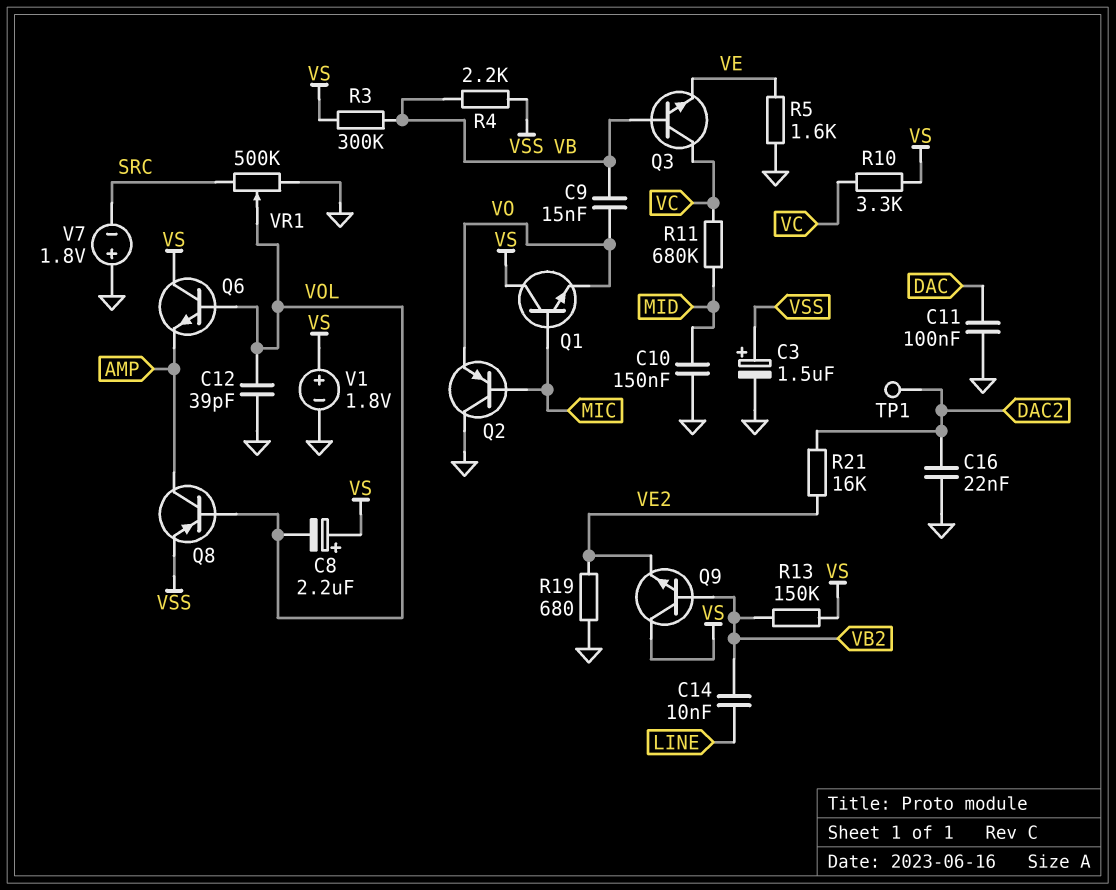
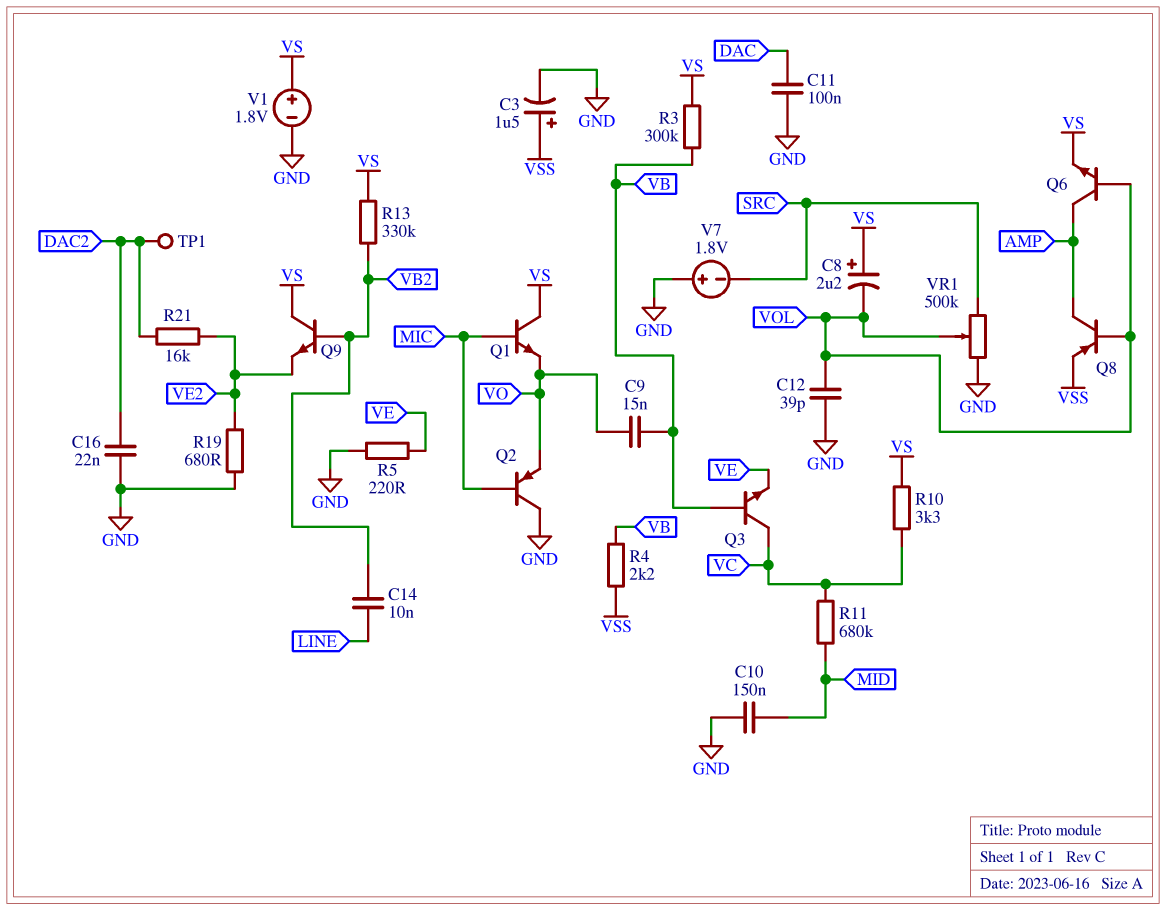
Q6: NPN (B VOL, C VS, E AMP) -> NPN (B VOL, C AMP, E VS)
R5: 1.6k (GND, VE) -> 220 (GND, VE)
R13: 150k (VB2, VS) -> 330k (VB2, VS)

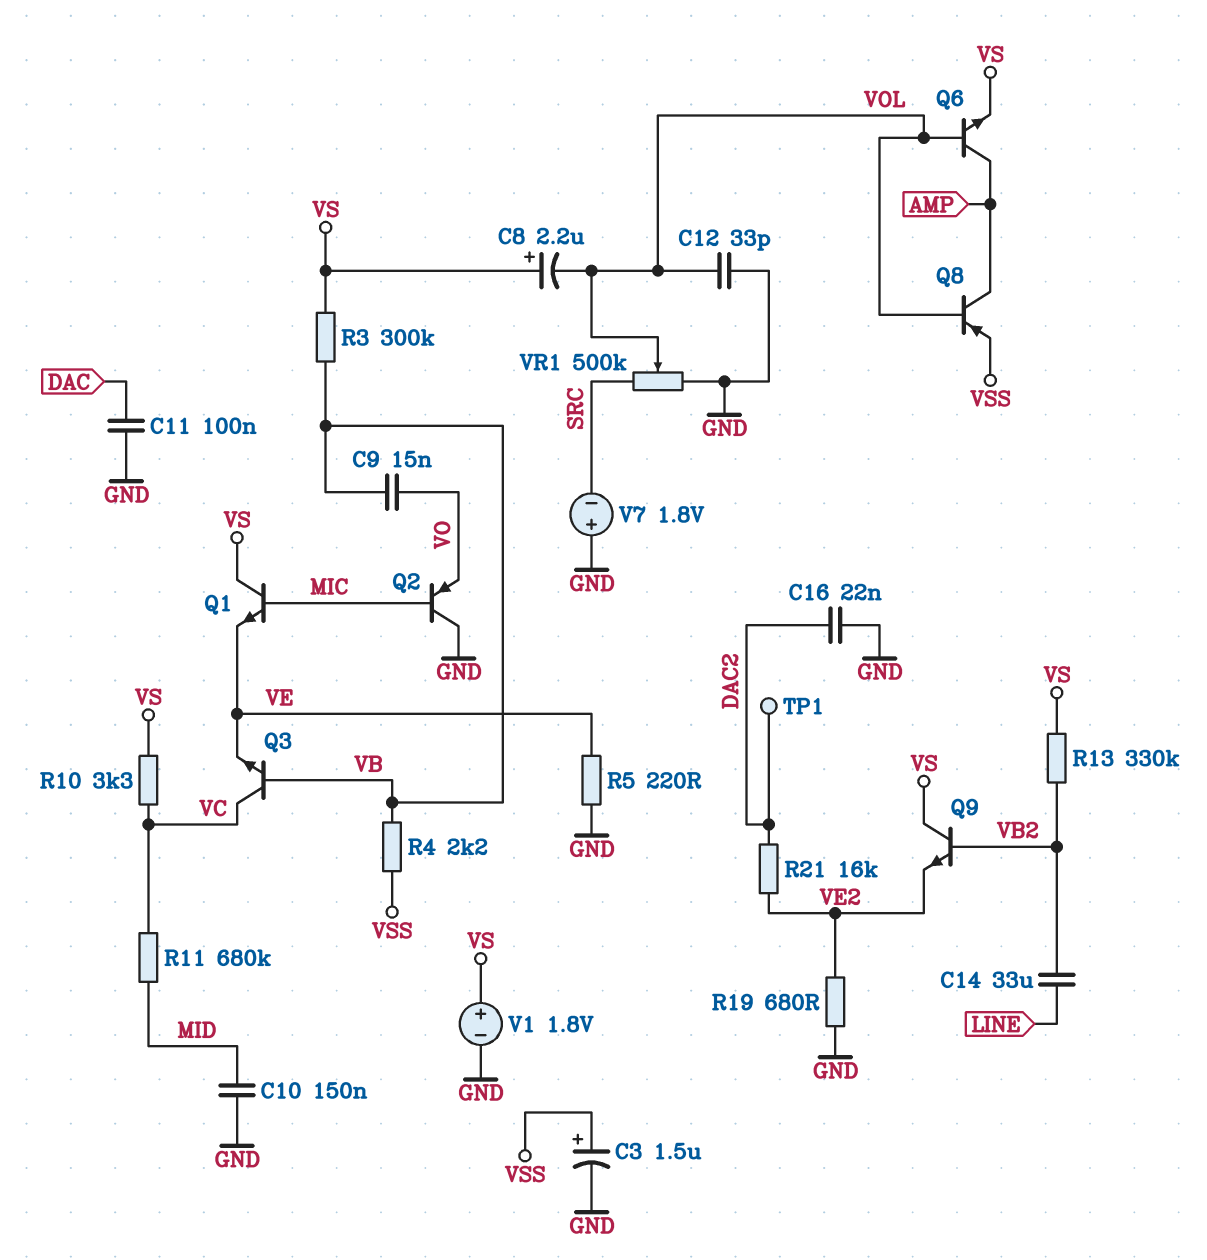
C12: 39pF (GND, VOL) -> 33pF (GND, VOL)
C14: 10nF (LINE, VB2) -> 33uF (LINE, VB2)
Q1: NPN (B MIC, C VS, E VO) -> NPN (B MIC, C VS, E VE)

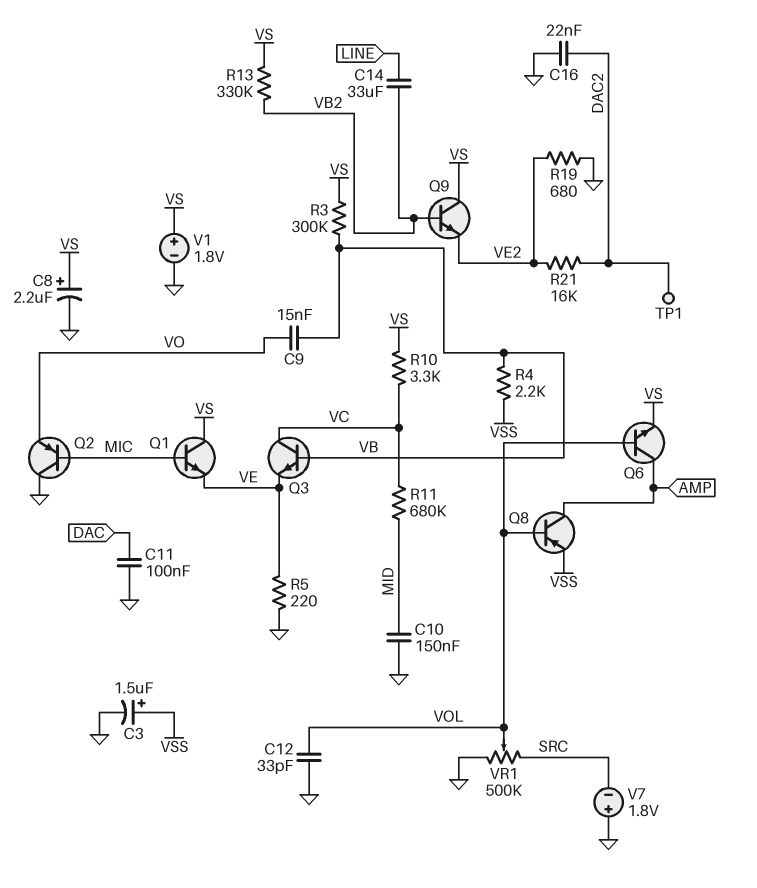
C8: 2.2uF (plus VS, minus VOL) -> 2.2uF (plus VS, minus GND)

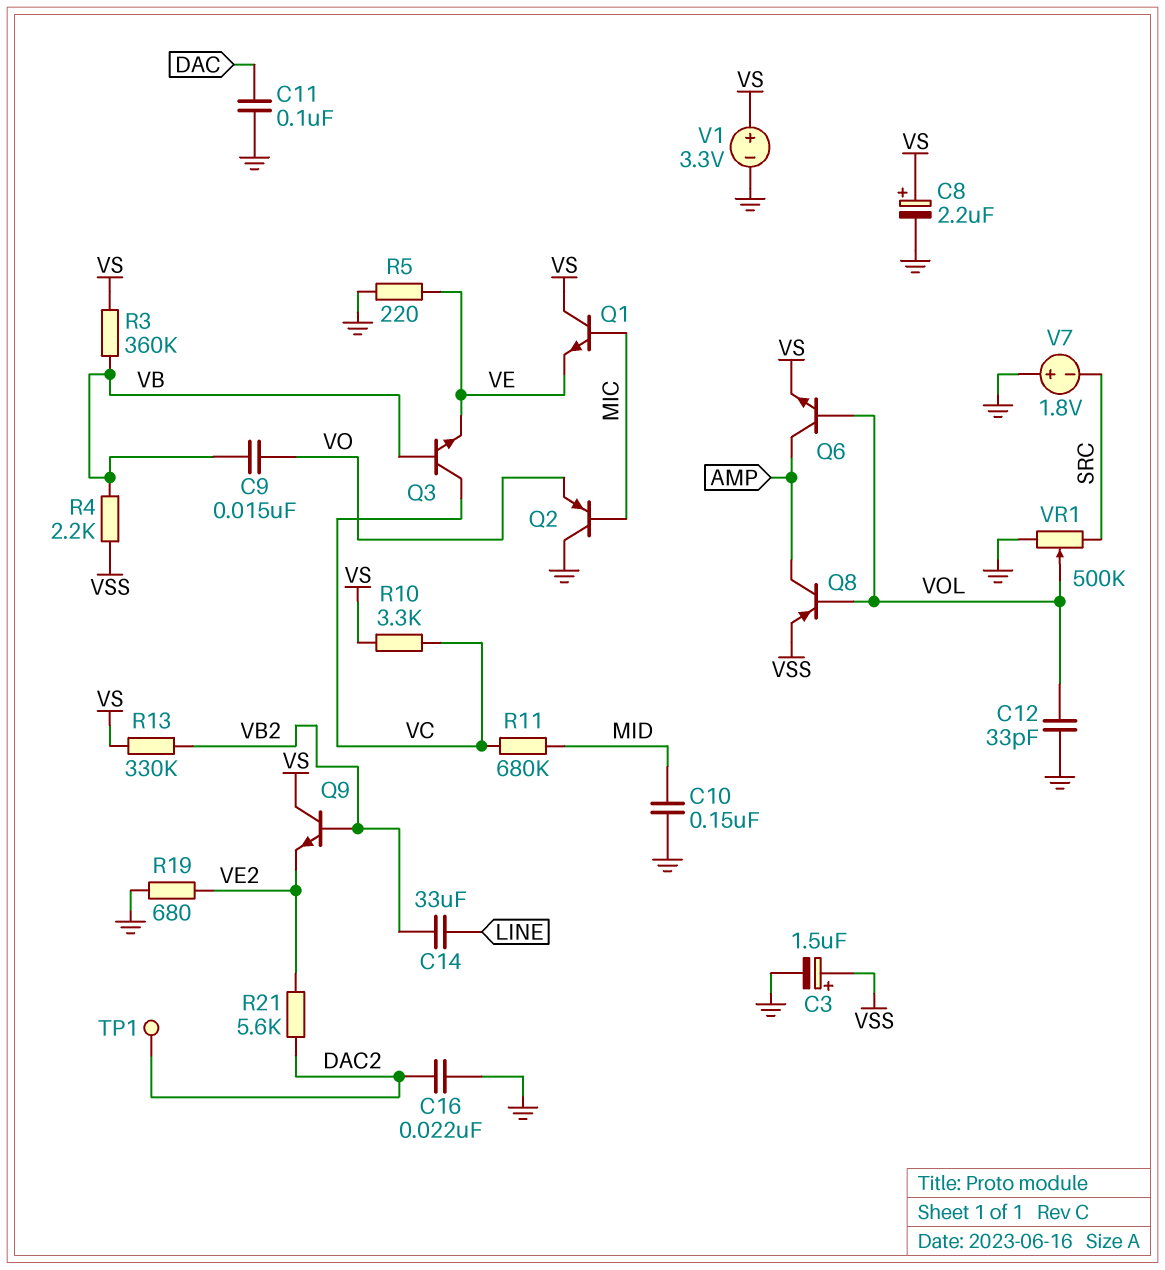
R3: 300k (VB, VS) -> 360k (VB, VS)
R21: 16k (DAC2, VE2) -> 5.6k (DAC2, VE2)
V1: 1.8V (plus VS, minus GND) -> 3.3V (plus VS, minus GND)

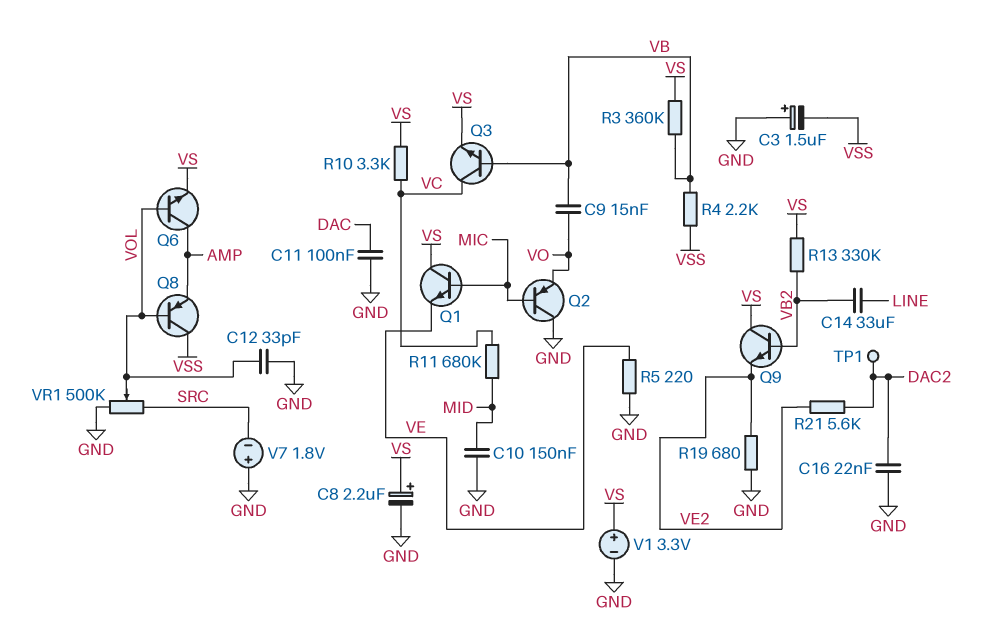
C3: 1.5uF (plus VSS, minus GND) -> 1.5uF (plus GND, minus VSS)
Q3: NPN (B VB, C VC, E VE) -> NPN (B VB, C VC, E VS)
Q8: PNP (B VOL, C AMP, E VSS) -> PNP (B VOL, C VSS, E AMP)

